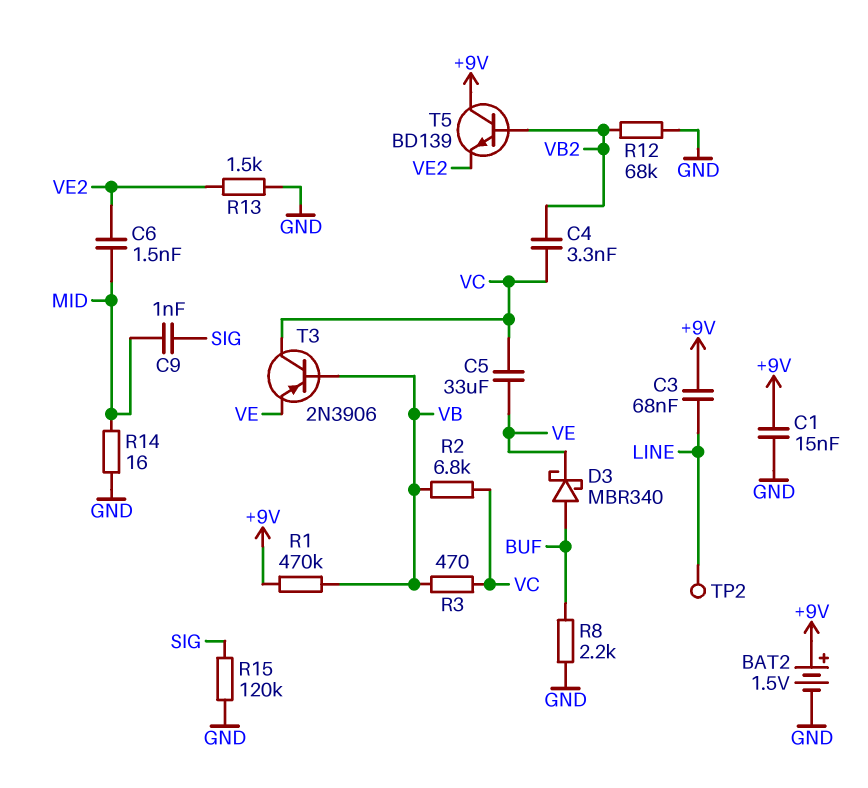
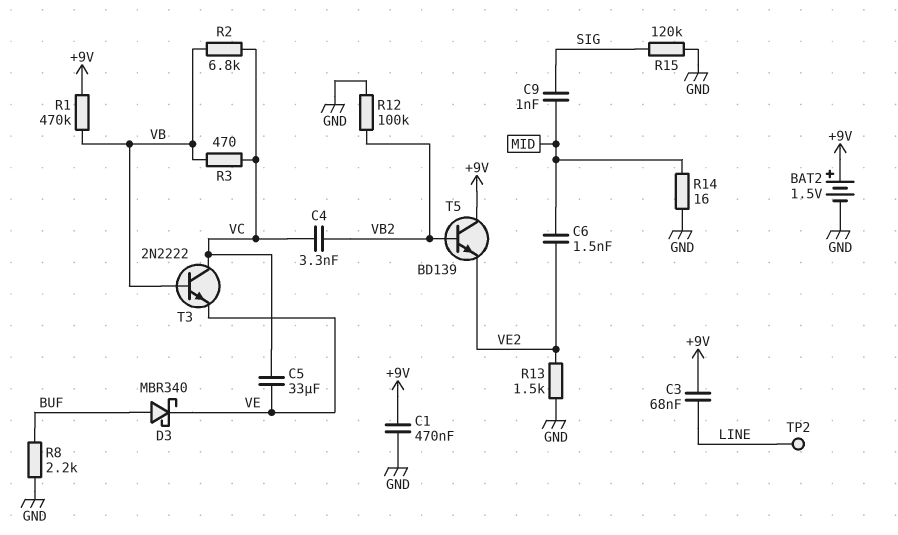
C1: 15nF (+9V, GND) -> 470nF (+9V, GND)
R12: 68k (GND, VB2) -> 100k (GND, VB2)
T3: PNP 2N3906 (B VB, C VC, E VE) -> NPN 2N2222 (B VB, C VC, E VE)

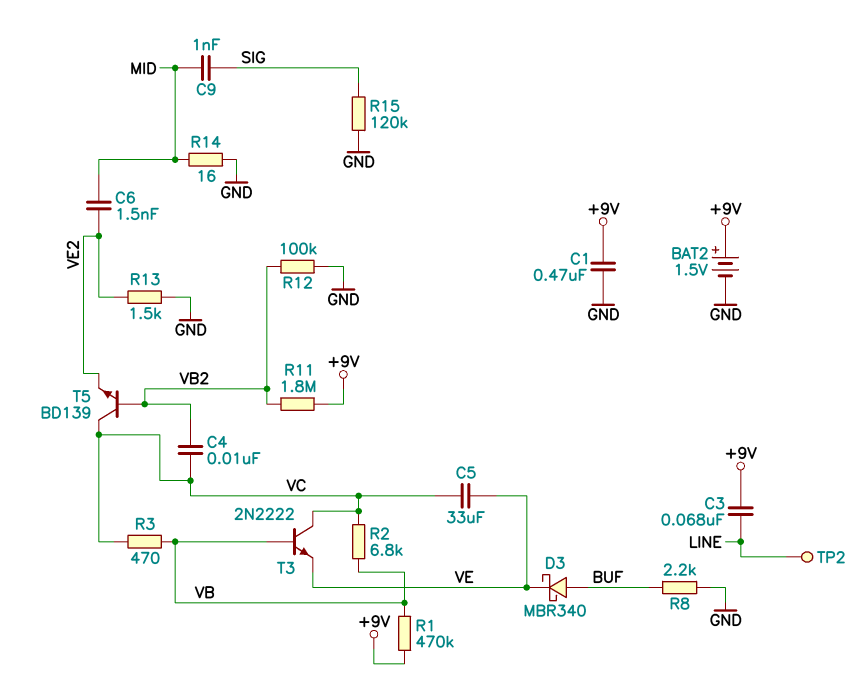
C4: 3.3nF (VB2, VC) -> 10nF (VB2, VC)
R11: none -> 1.8M (+9V, VB2)
T5: NPN BD139 (B VB2, C +9V, E VE2) -> NPN BD139 (B VB2, C VC, E VE2)

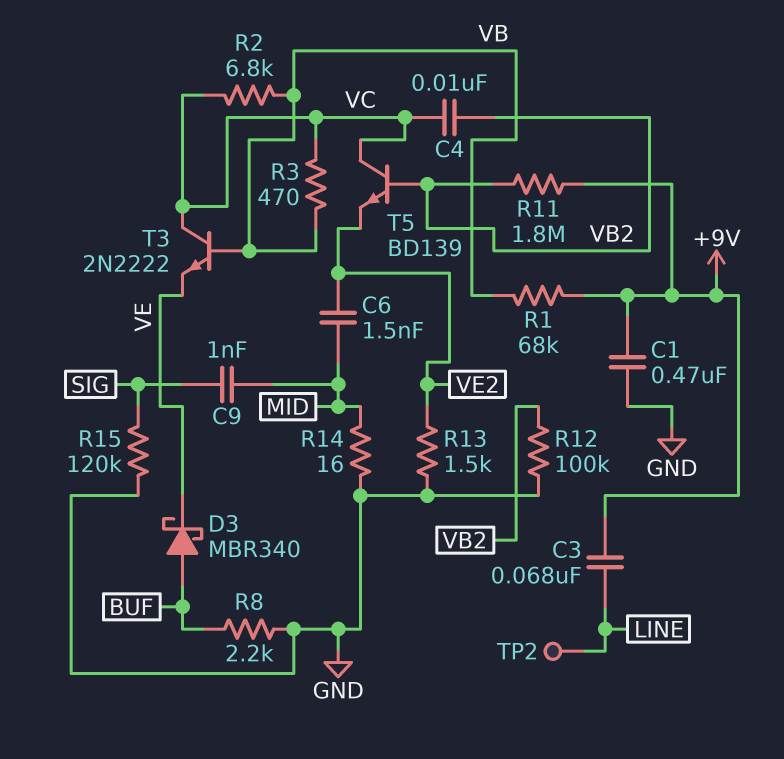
BAT2: 1.5V (plus +9V, minus GND) -> none
C5: 33uF (VC, VE) -> none
R1: 470k (+9V, VB) -> 68k (+9V, VB)

